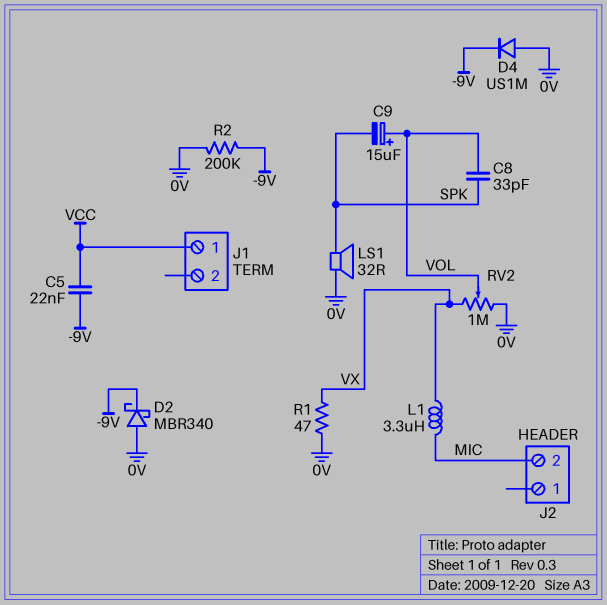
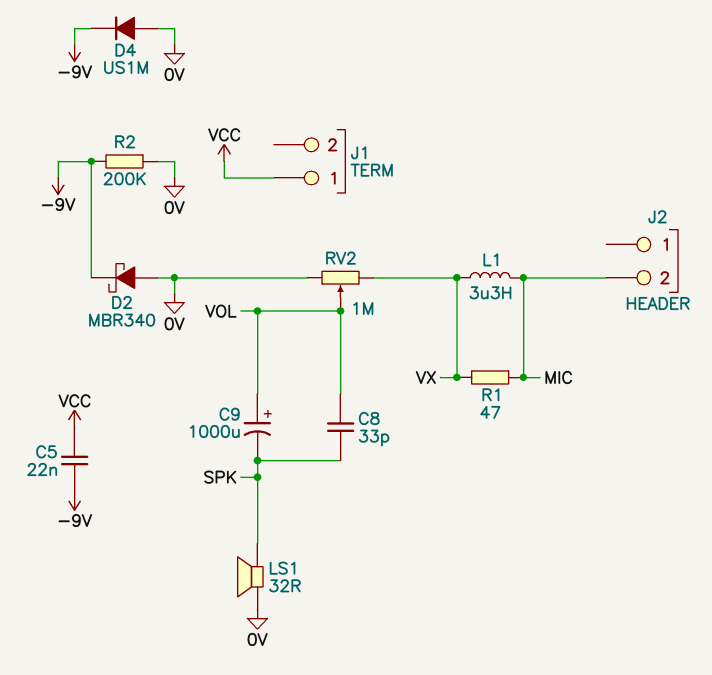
C9: 15uF (plus VOL, minus SPK) -> 1000uF (plus VOL, minus SPK)
R1: 47 (0V, VX) -> 47 (MIC, VX)

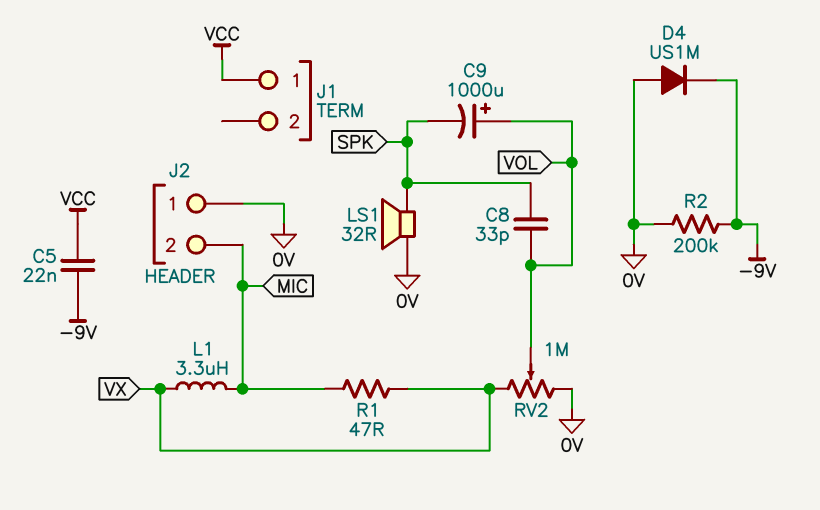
D2: schottky MBR340 (A 0V, K -9V) -> none
J2 pin 1: none -> 0V

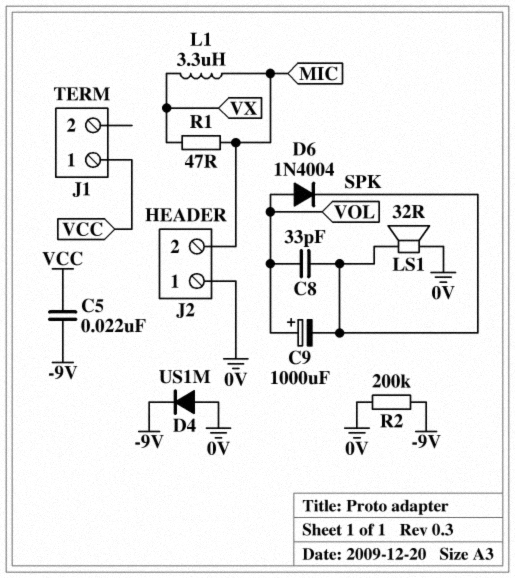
D6: none -> diode 1N4004 (A VOL, K SPK)
RV2: 1M (0V, VX, wiper VOL) -> none

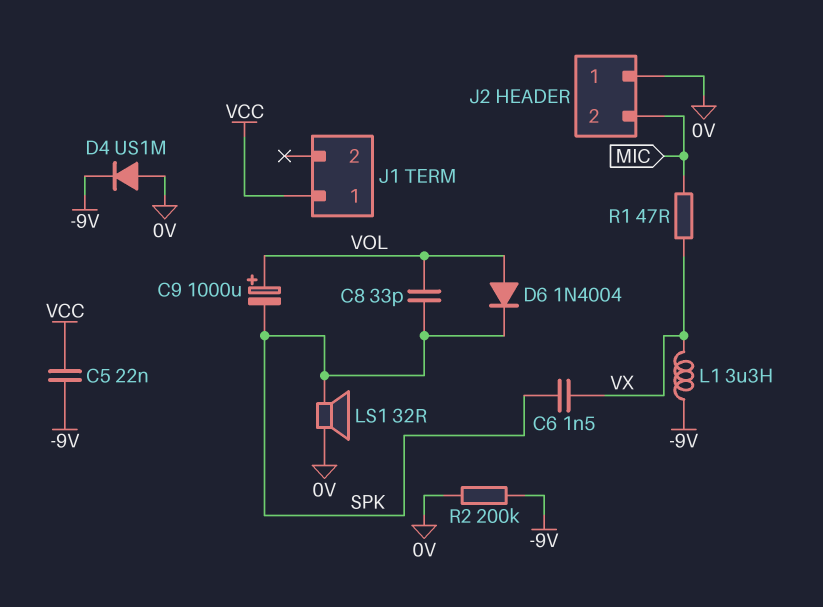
C6: none -> 1.5nF (SPK, VX)
L1: 3.3uH (MIC, VX) -> 3.3uH (-9V, VX)

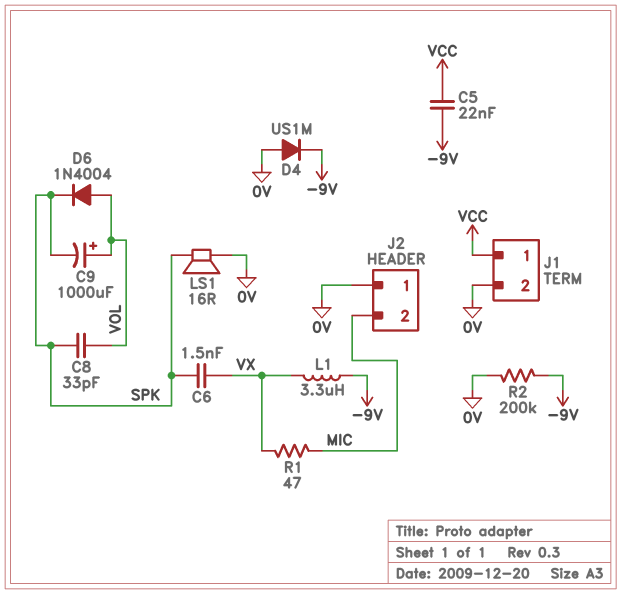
J1 pin 2: none -> 0V
LS1: speaker 32R (0V, SPK) -> speaker 16R (0V, SPK)

